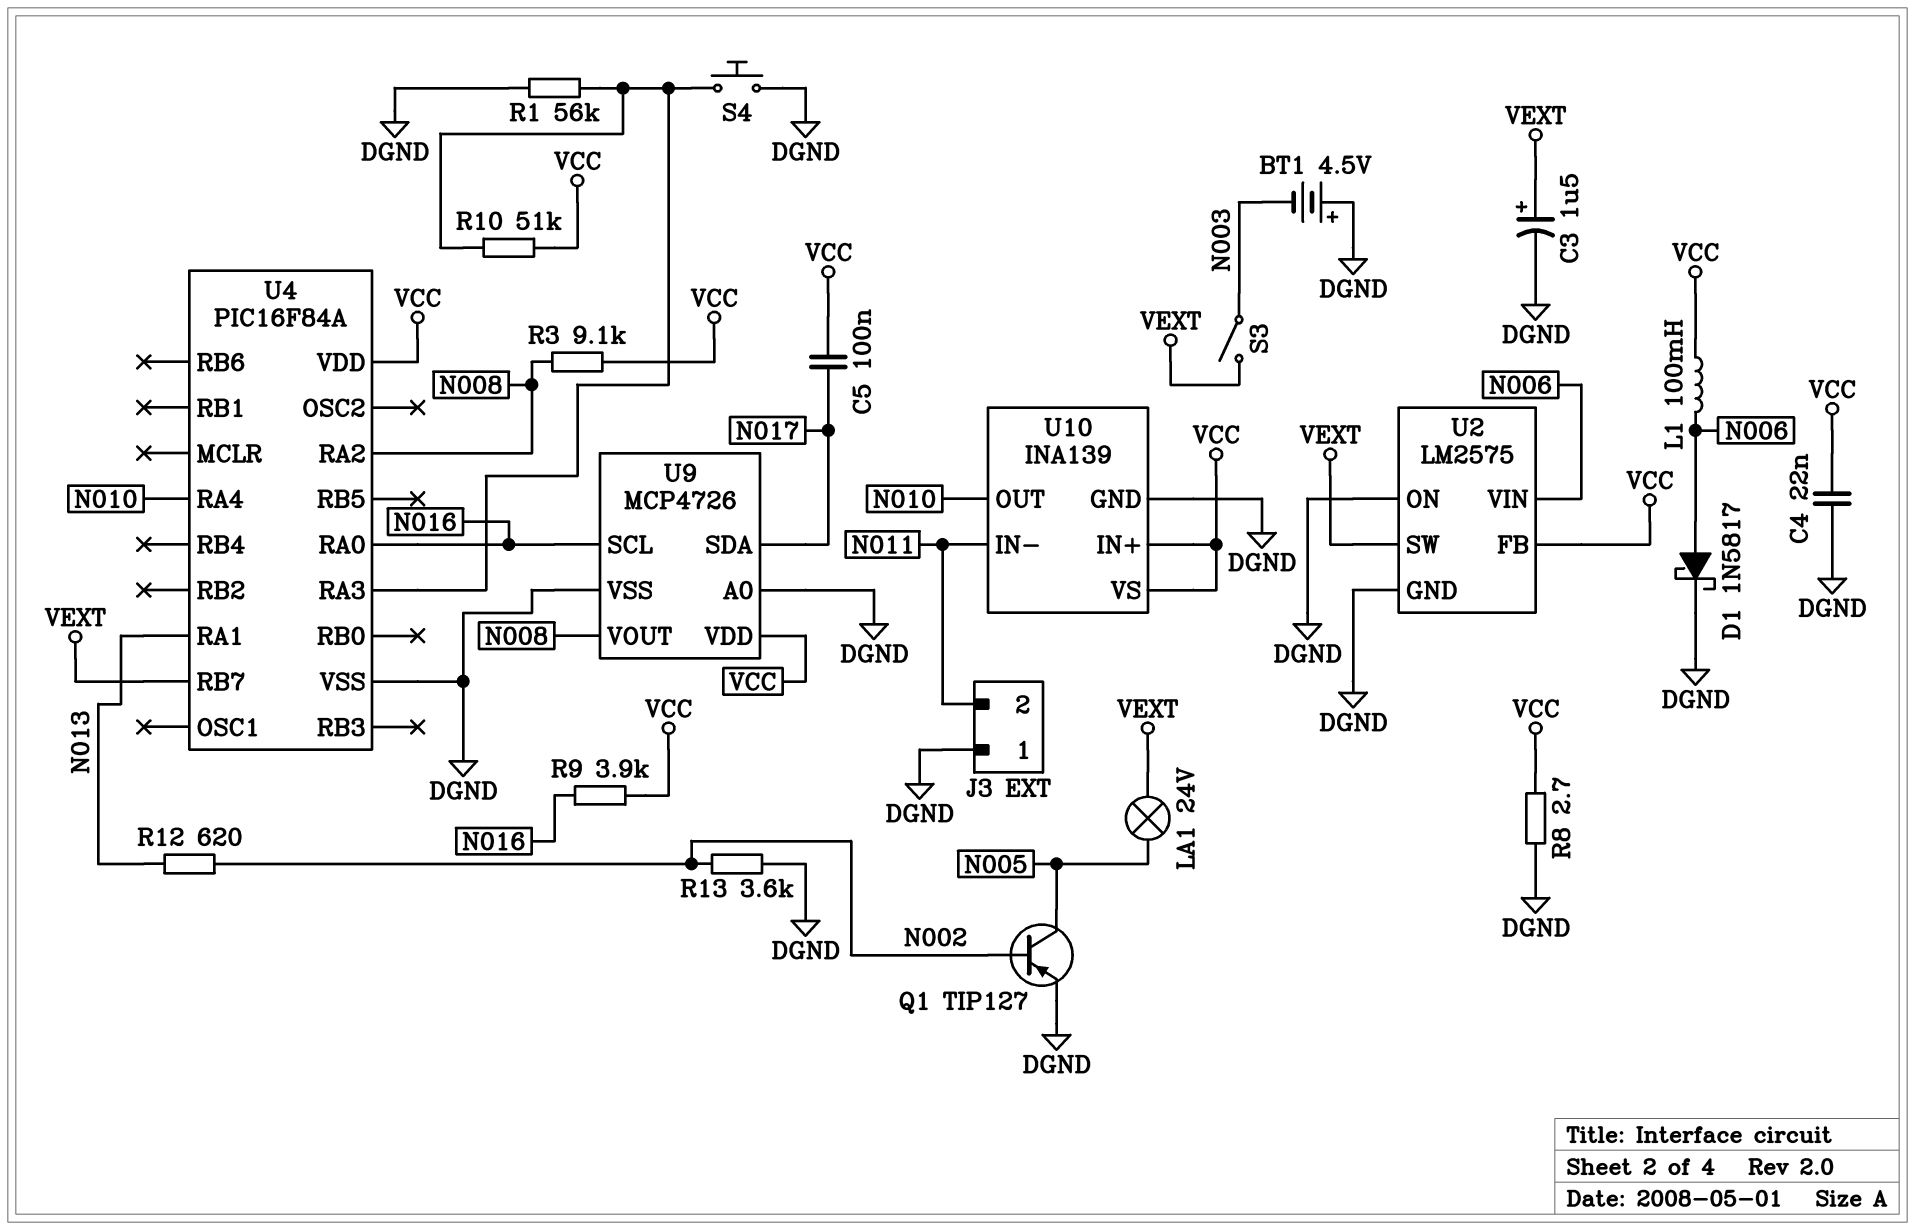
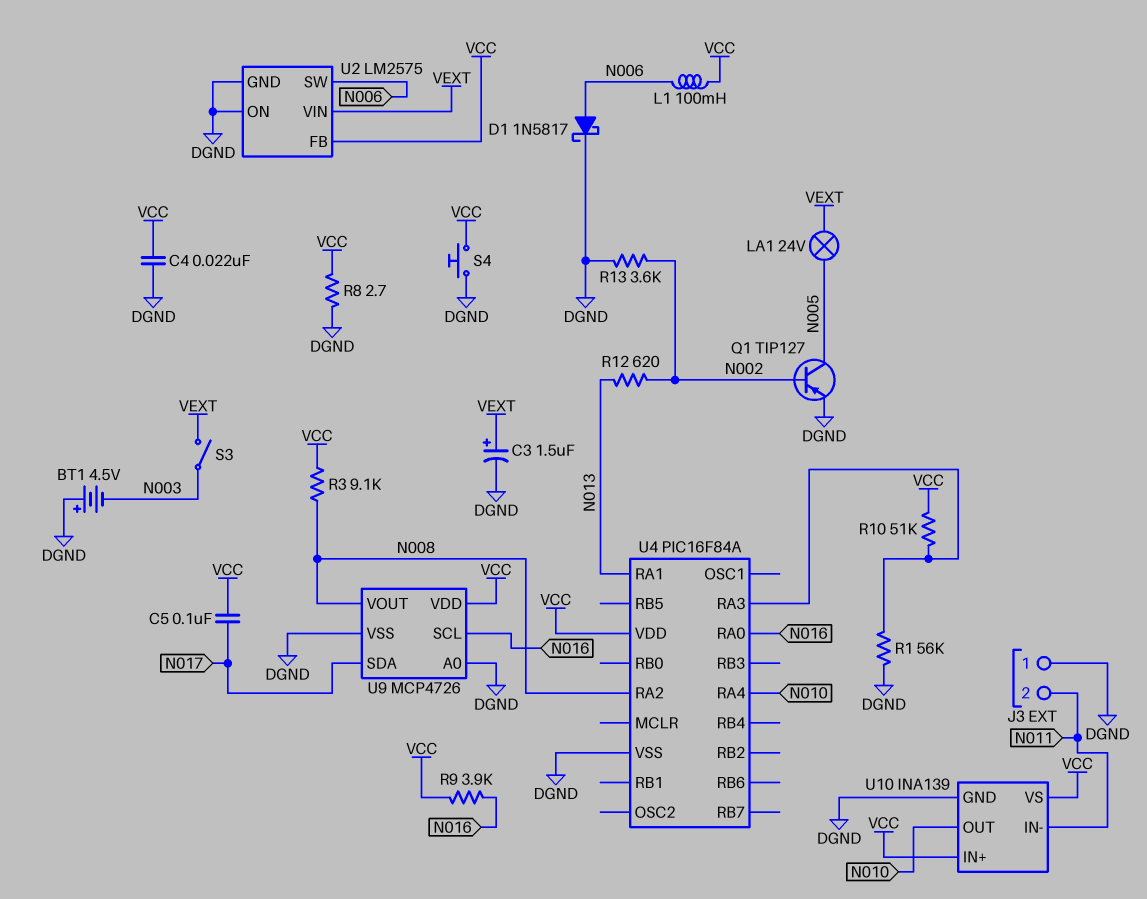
S4: button (DGND, U4/RA3) -> button (DGND, VCC)
U2 pin SW: VEXT -> N006
U2 pin VIN: N006 -> VEXT
U4 pin RB7: VEXT -> none

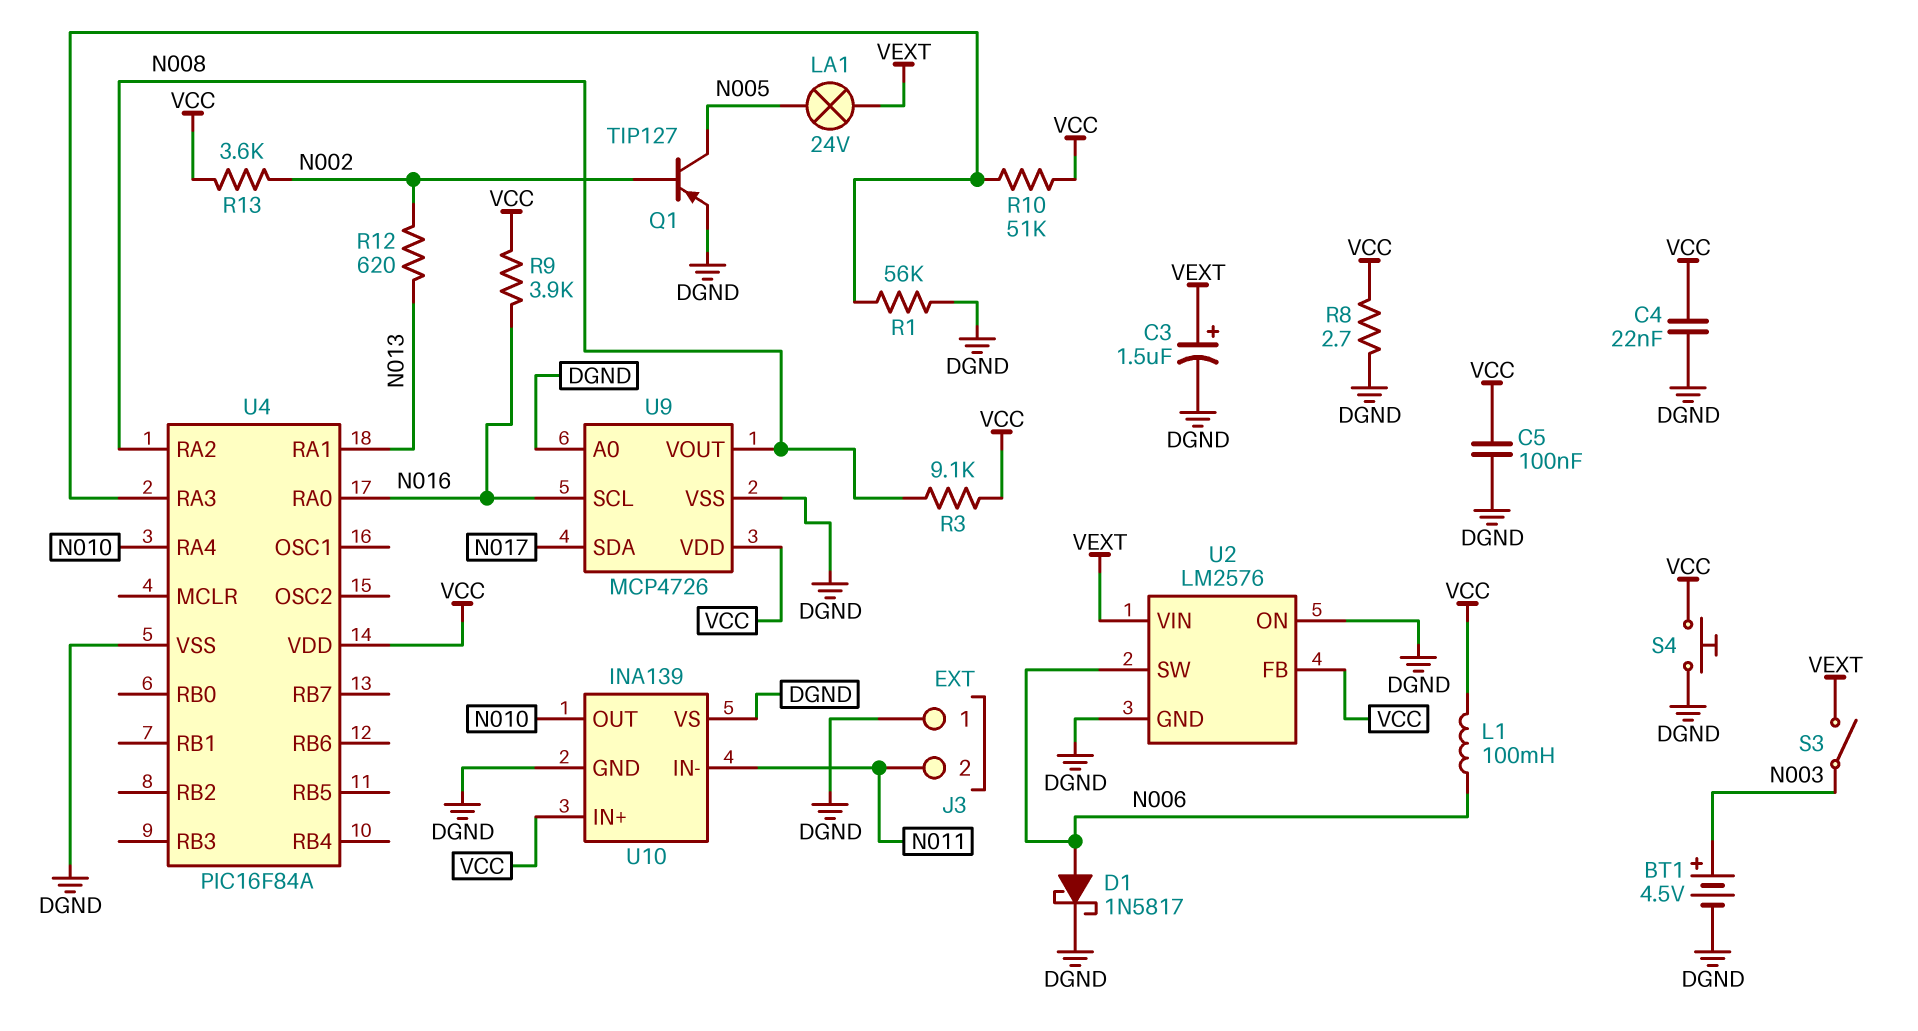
BT1: 4.5V (plus DGND, minus N003) -> 4.5V (plus N003, minus DGND)
C5: 100nF (N017, VCC) -> 100nF (DGND, VCC)
R13: 3.6k (DGND, N002) -> 3.6k (N002, VCC)
U2: LM2575 -> LM2576
U10 pin VS: VCC -> DGND

